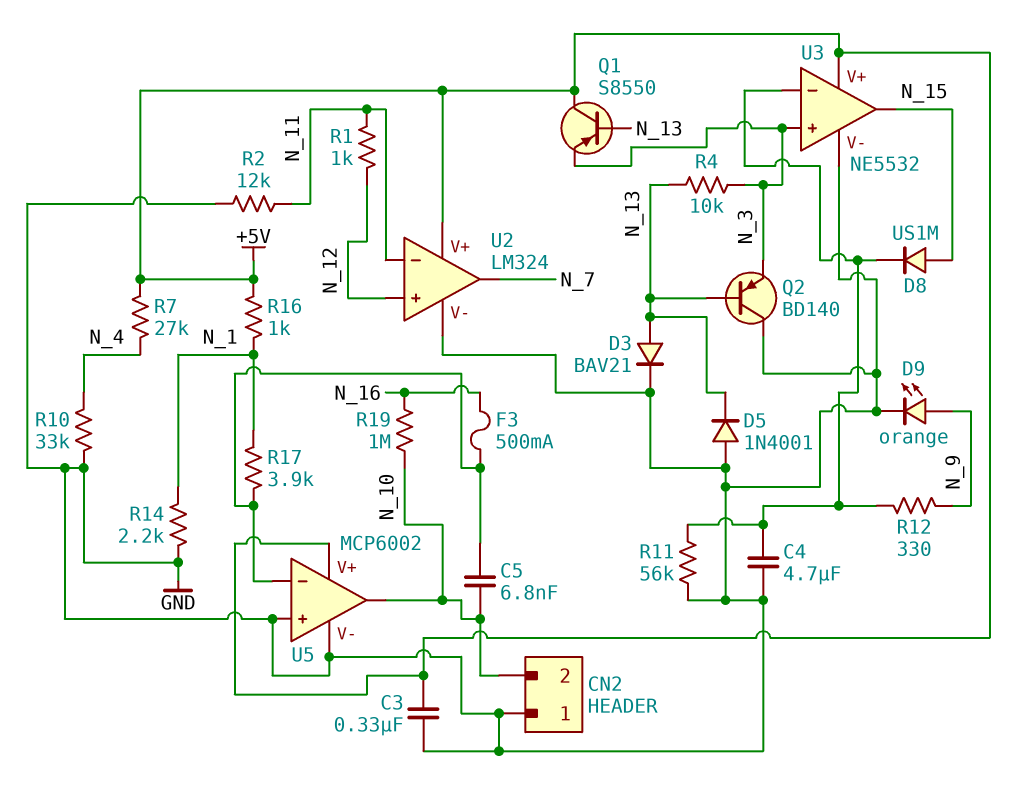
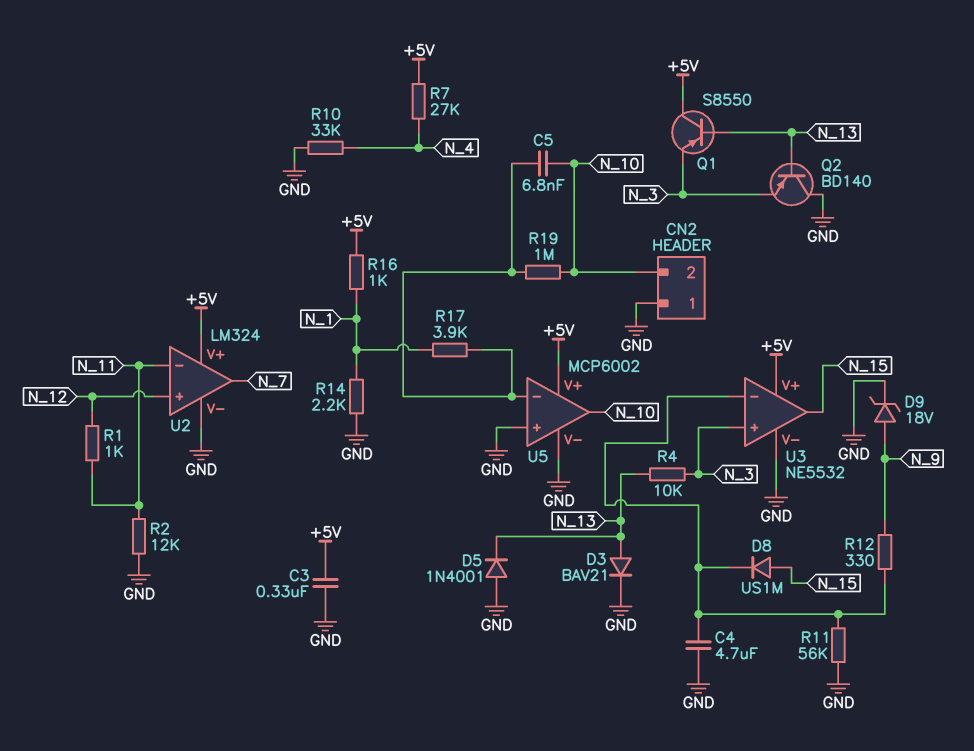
D9: LED orange (A N_9, K GND) -> zener 18V (A N_9, K GND)
F3: 500mA (N_16, U5/in-) -> none
R19: 1M (N_10, N_16) -> 1M (N_10, U5/in-)

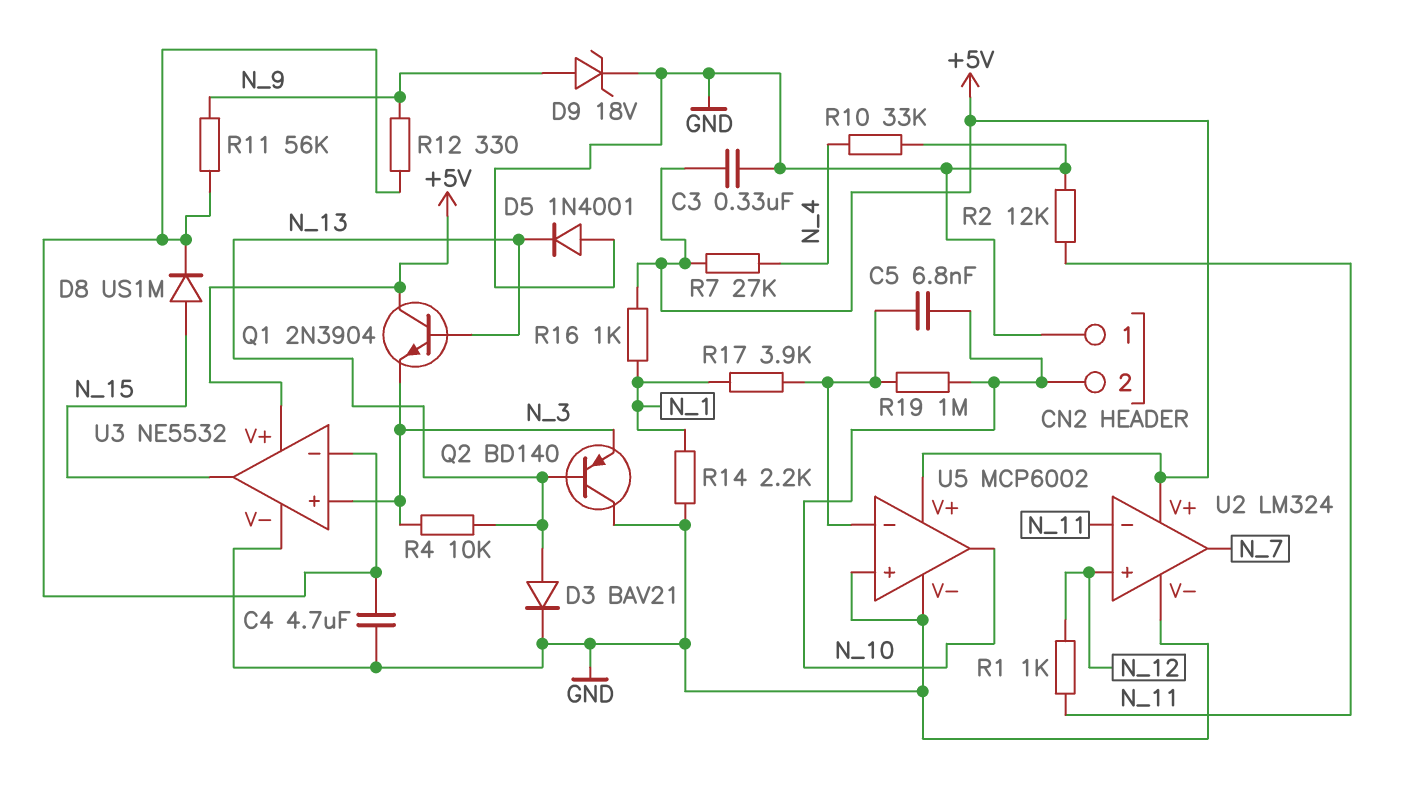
Q1: PNP S8550 (B N_13, C +5V, E N_3) -> NPN 2N3904 (B N_13, C +5V, E N_3)
R11: 56k (GND, U3/in-) -> 56k (N_9, U3/in-)

